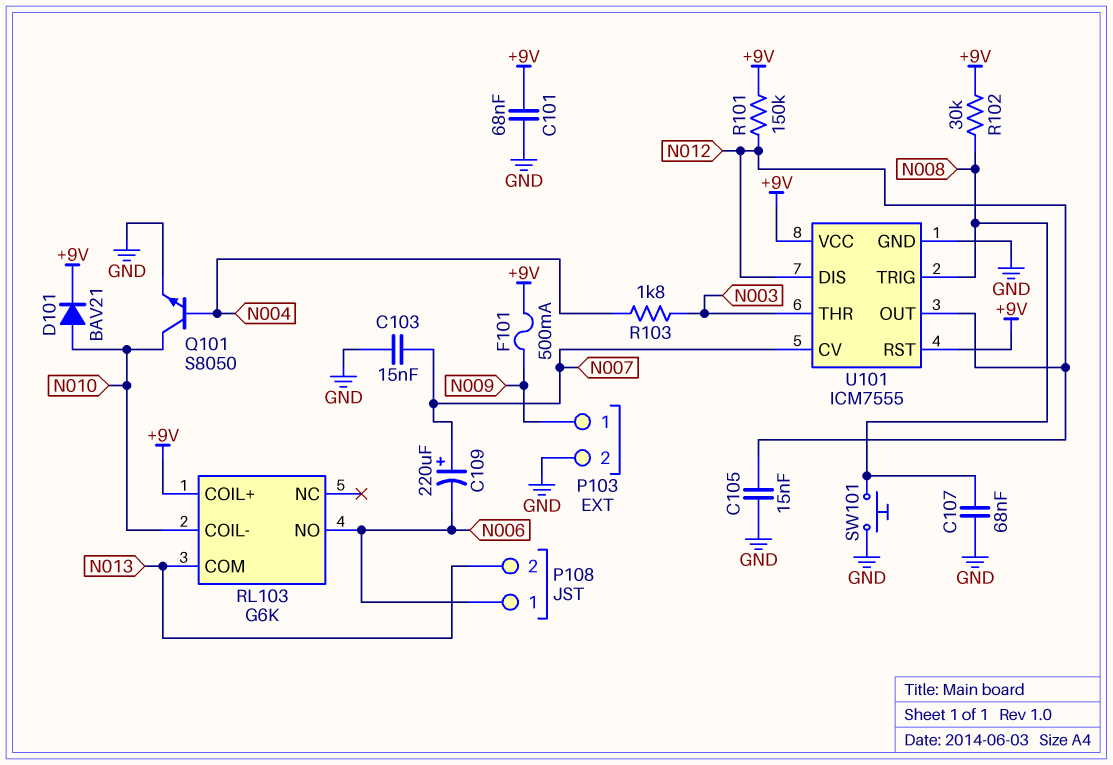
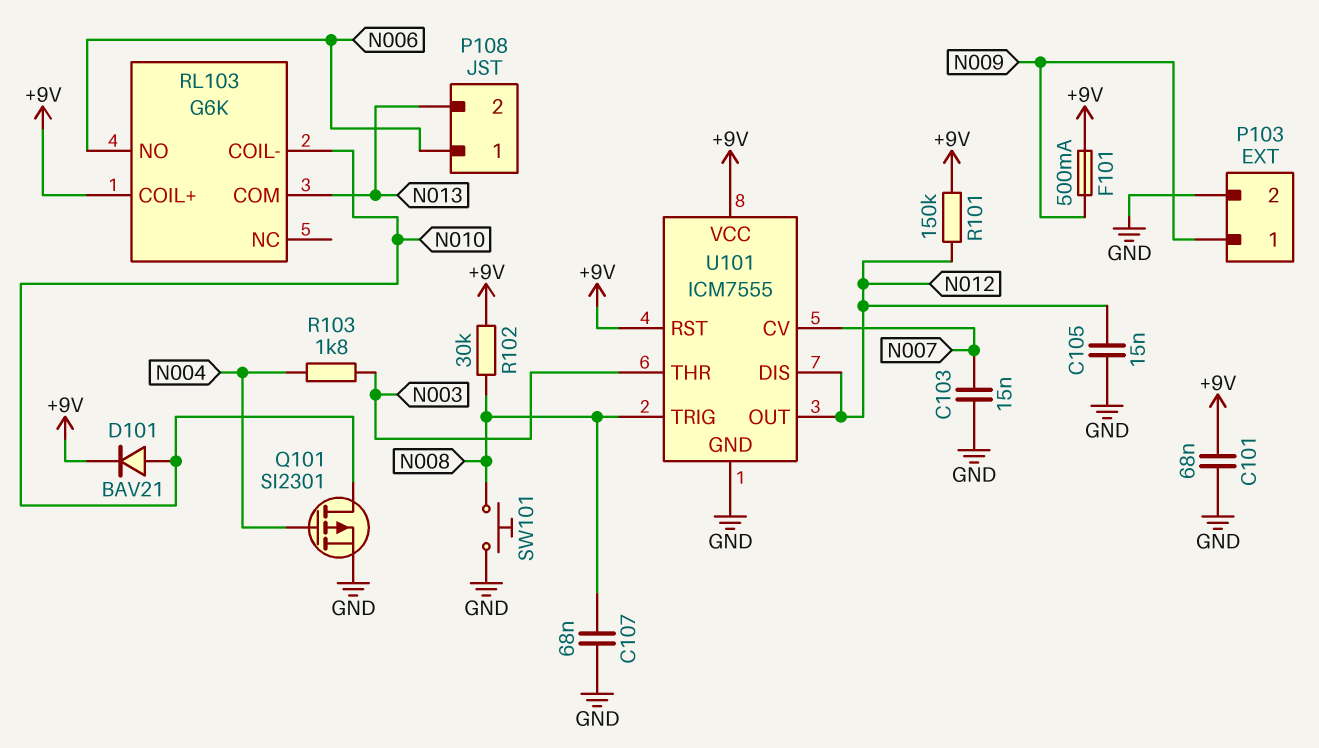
C109: 220uF (plus N007, minus N006) -> none
Q101: NPN S8050 (B N004, C N010, E GND) -> PMOS SI2301 (G N004, D N010, S GND)

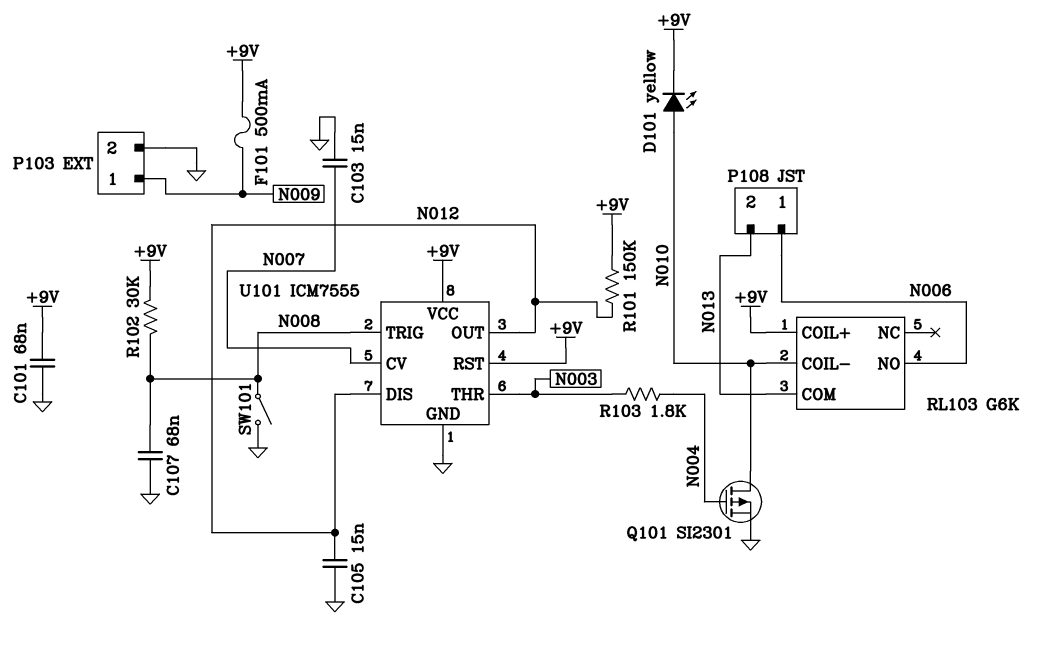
D101: diode BAV21 (A N010, K +9V) -> LED yellow (A N010, K +9V)
SW101: button (GND, N008) -> switch (GND, N008)

